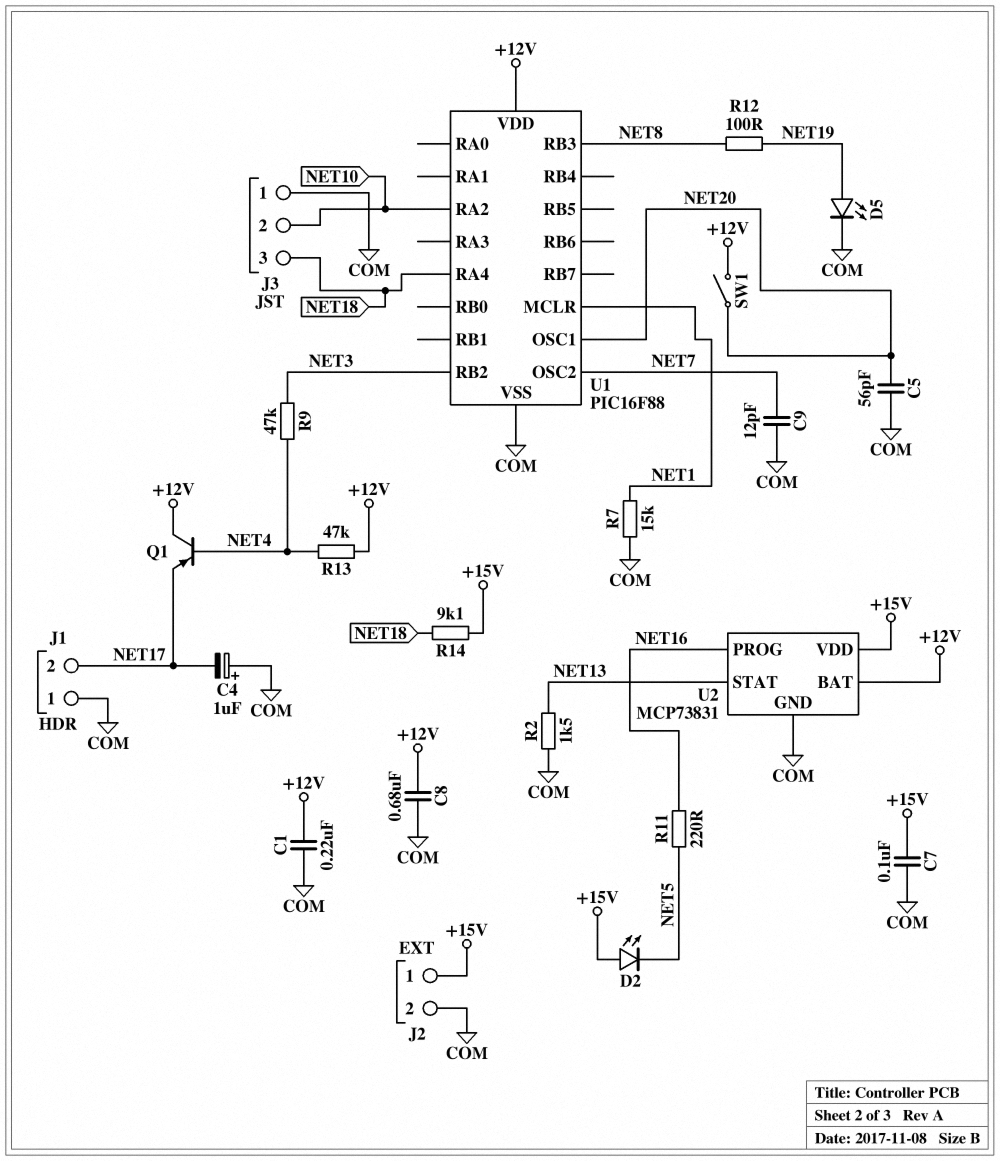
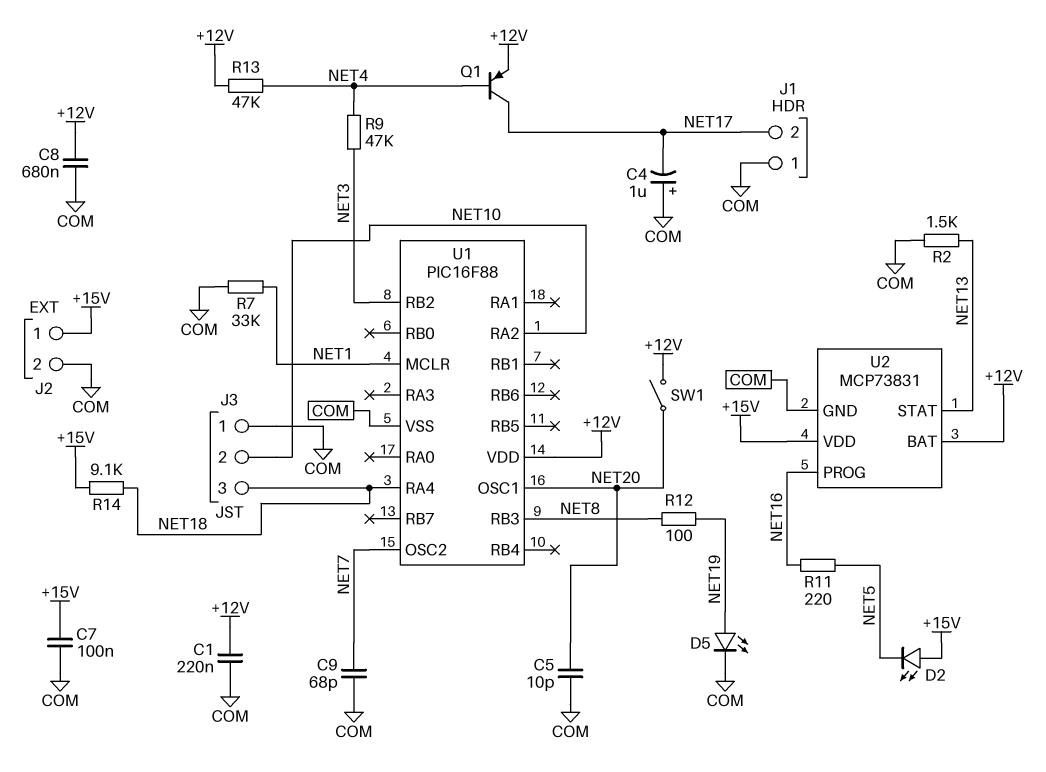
C5: 56pF (COM, NET20) -> 10pF (COM, NET20)
C9: 12pF (COM, NET7) -> 68pF (COM, NET7)
Q1: PNP (B NET4, C +12V, E NET17) -> PNP (B NET4, C NET17, E +12V)
R7: 15k (COM, NET1) -> 33k (COM, NET1)

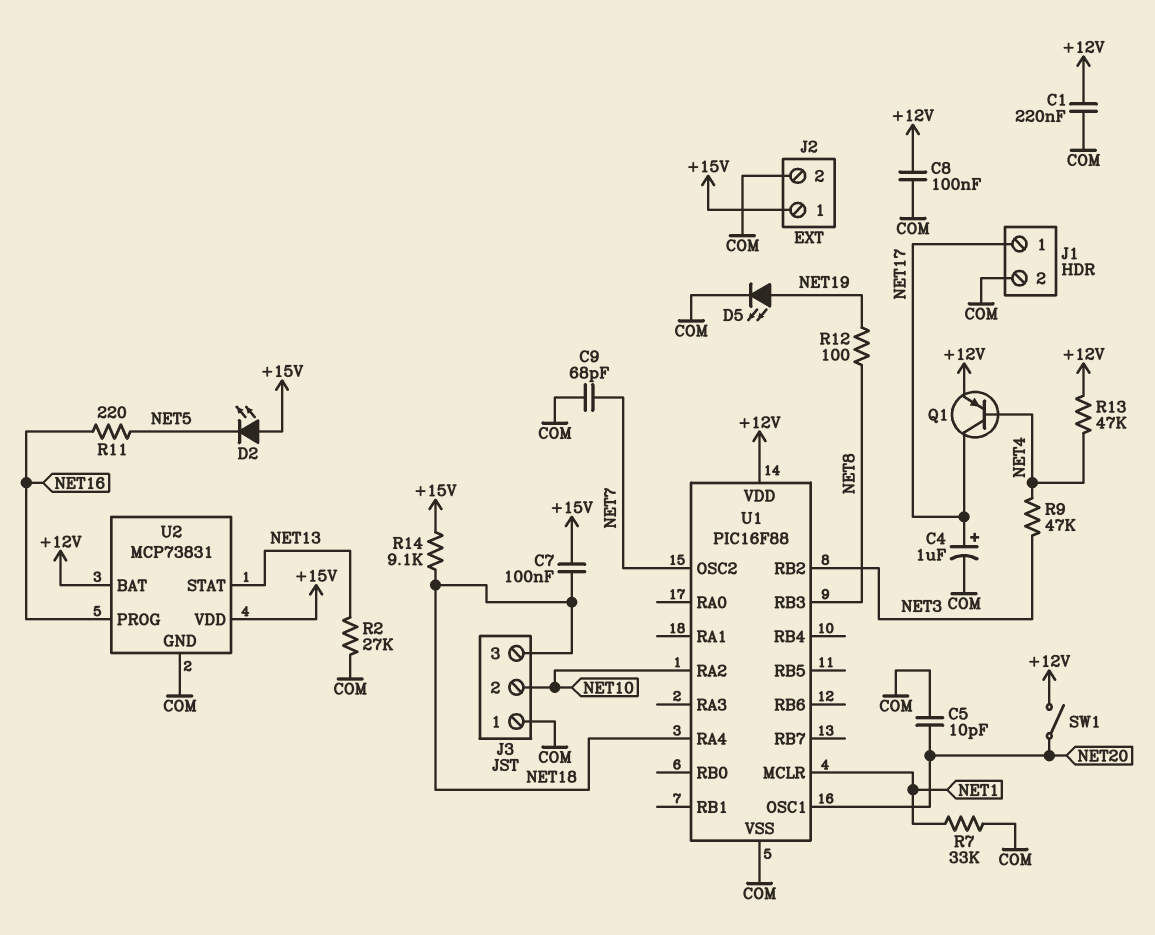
C4: 1uF (plus COM, minus NET17) -> 1uF (plus NET17, minus COM)
C7: 100nF (+15V, COM) -> 100nF (+15V, NET18)
C8: 680nF (+12V, COM) -> 100nF (+12V, COM)
J1 pin 1: COM -> NET17
J1 pin 2: NET17 -> COM
R2: 1.5k (COM, NET13) -> 27k (COM, NET13)

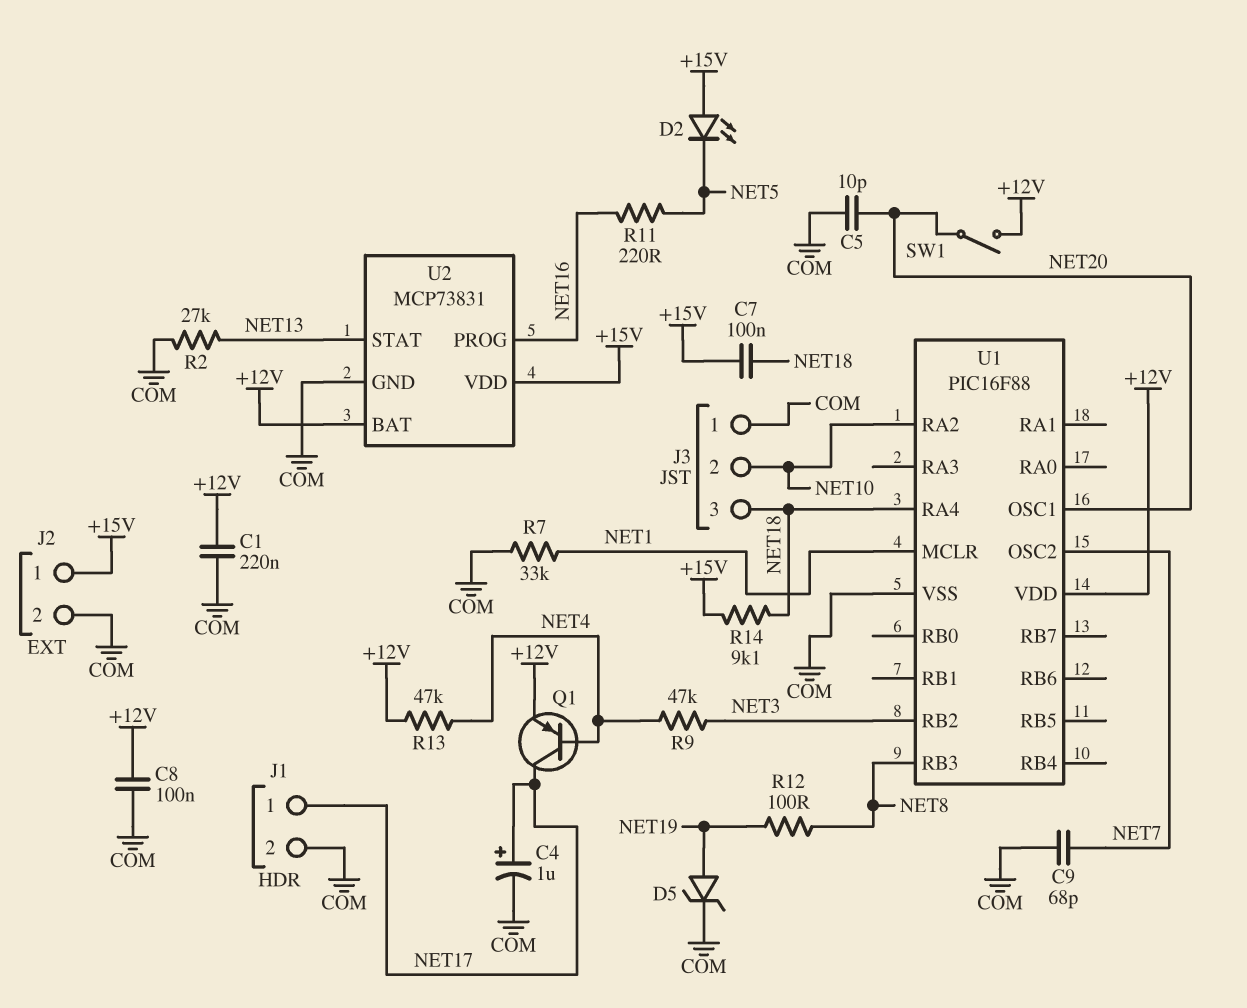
D5: LED (A NET19, K COM) -> zener (A NET19, K COM)

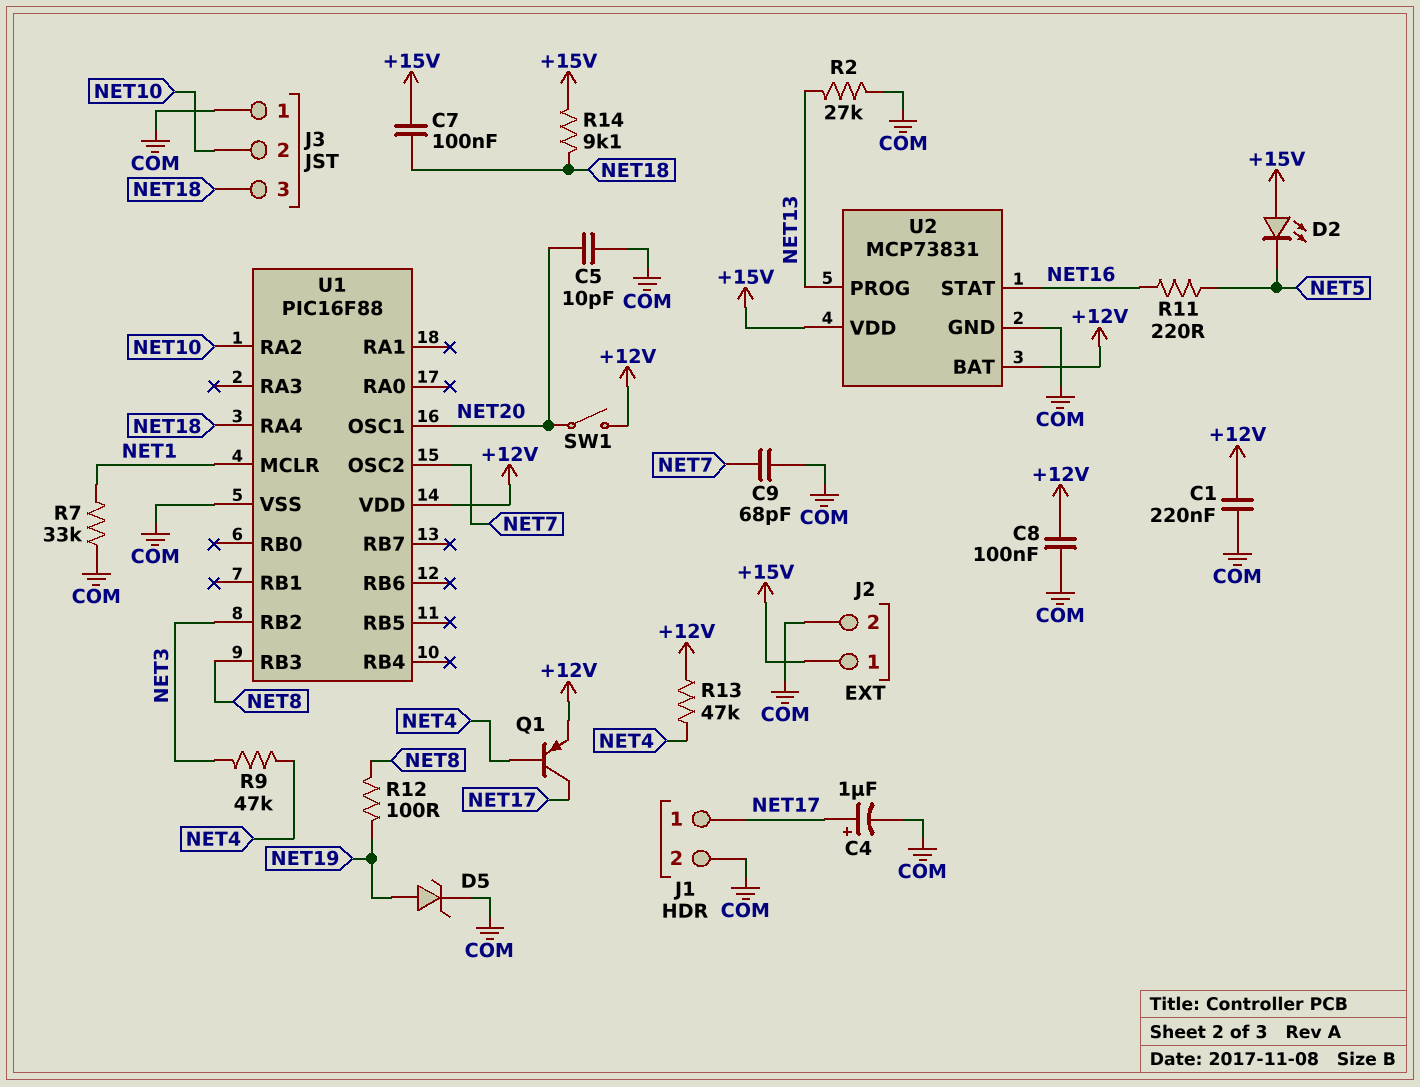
U2 pin PROG: NET16 -> NET13
U2 pin STAT: NET13 -> NET16

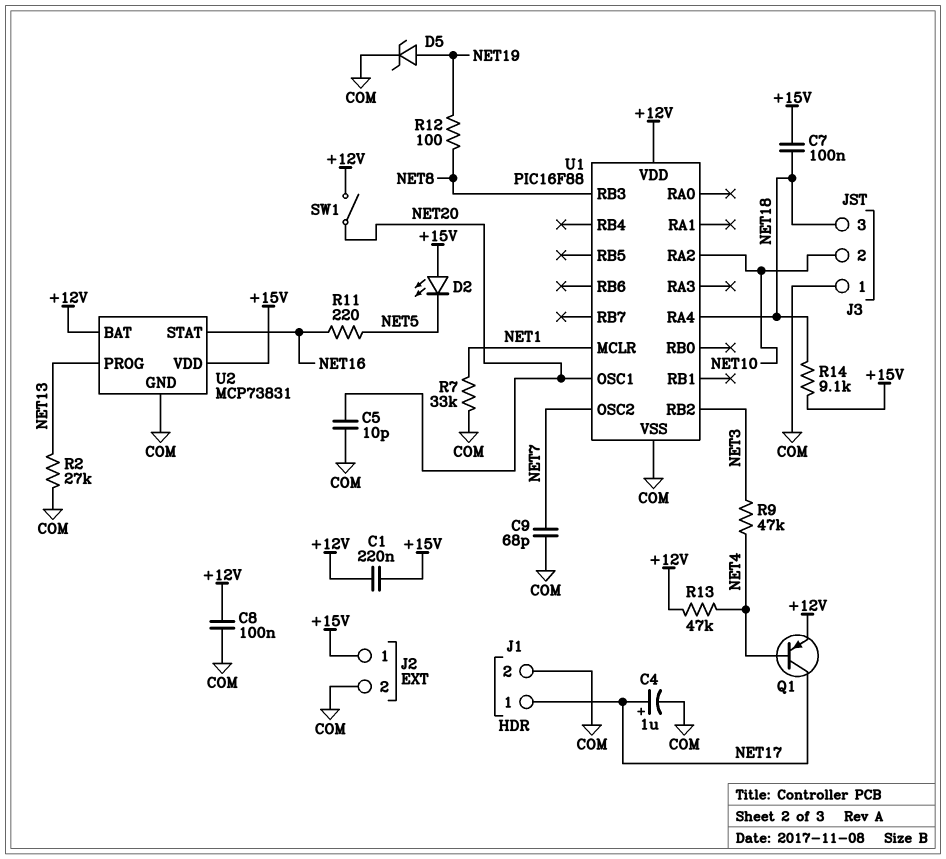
C1: 220nF (+12V, COM) -> 220nF (+12V, +15V)

